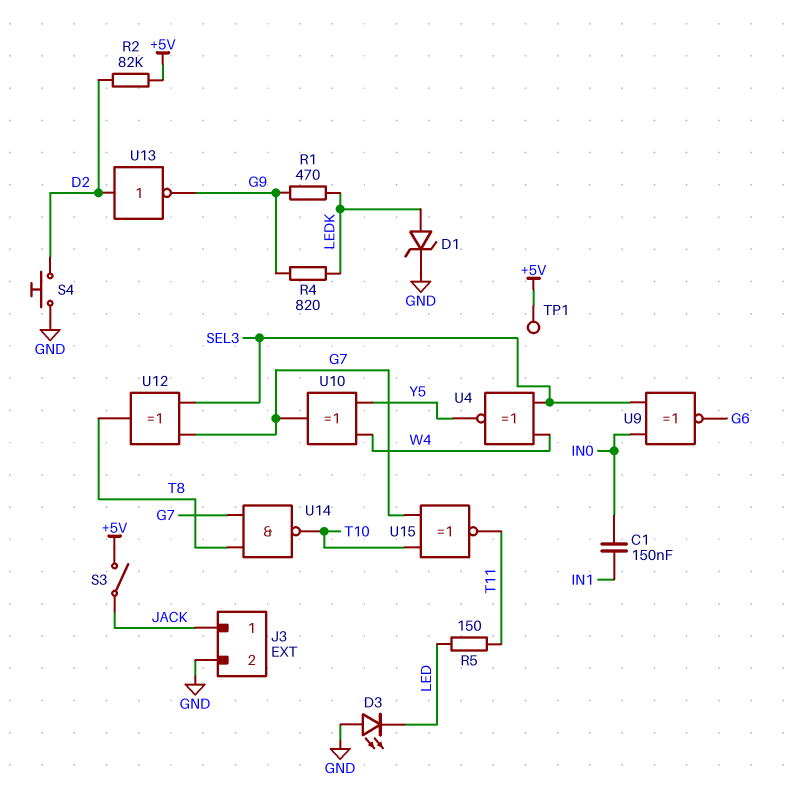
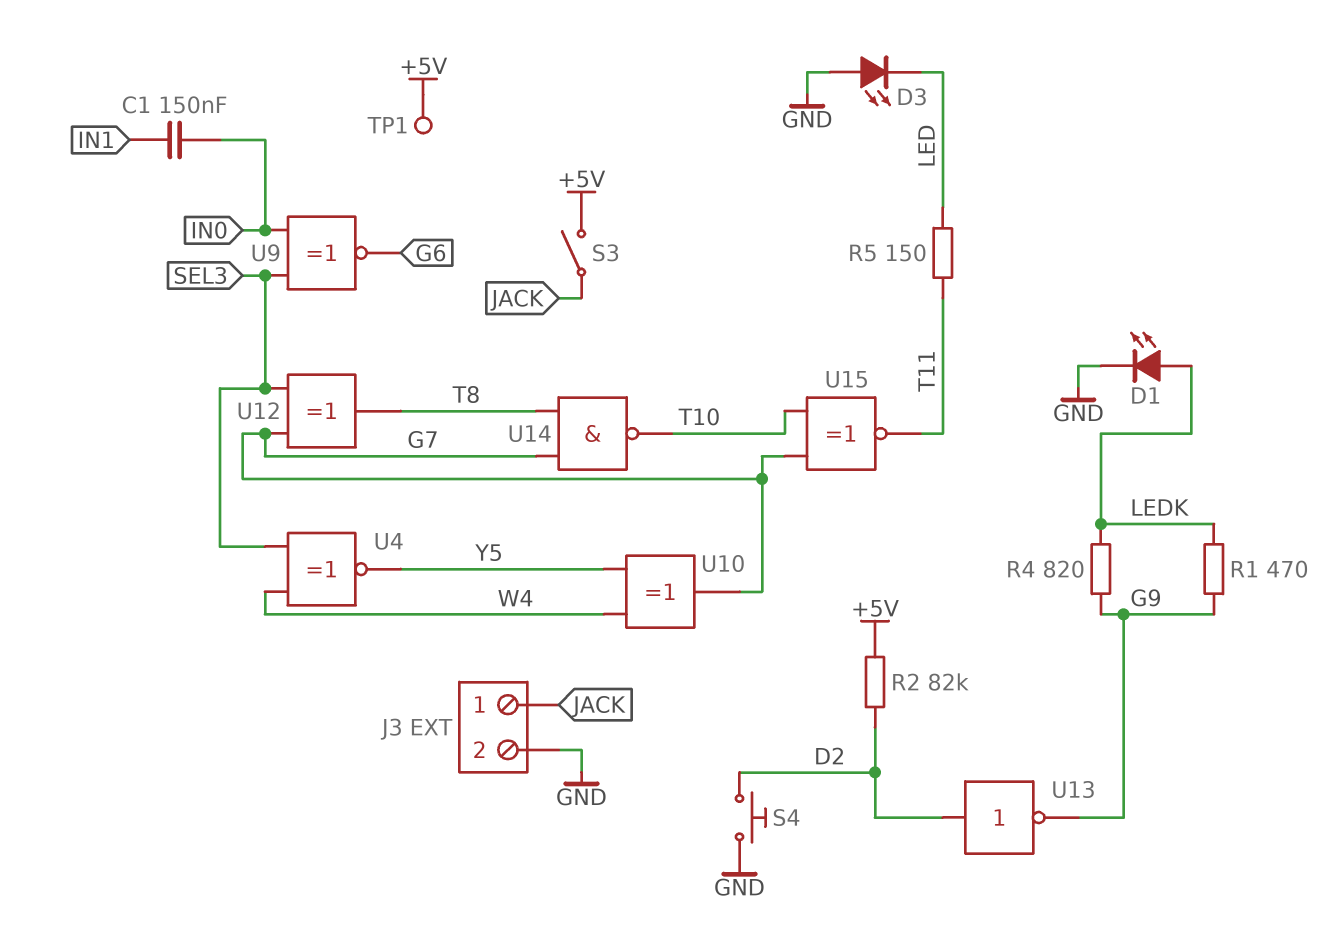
D1: zener (A LEDK, K GND) -> LED (A LEDK, K GND)

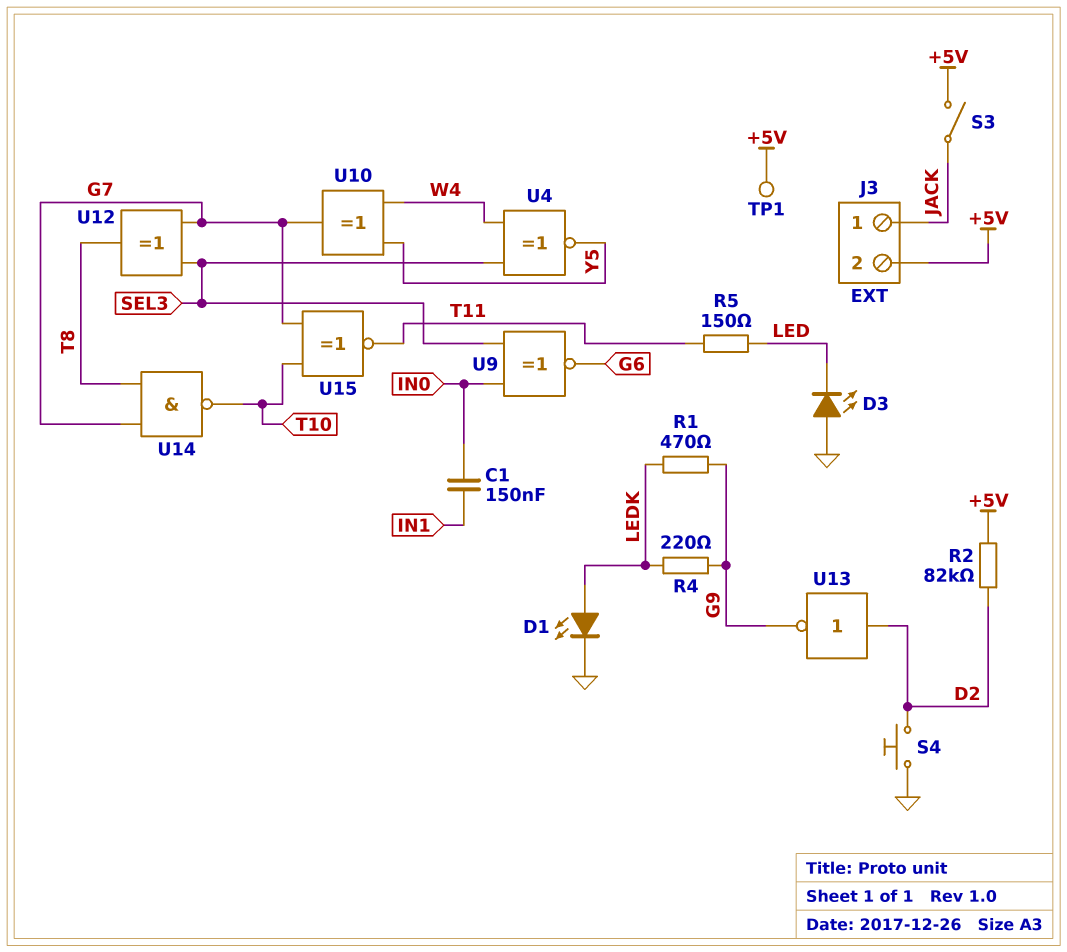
J3 pin 2: GND -> +5V
R4: 820 (G9, LEDK) -> 220 (G9, LEDK)

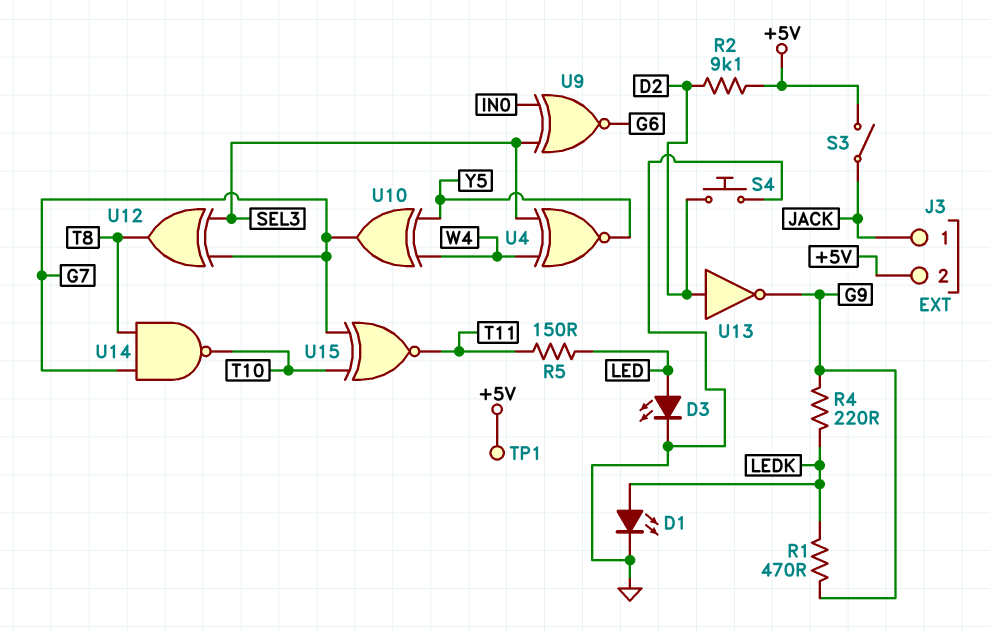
C1: 150nF (IN0, IN1) -> none
D3: LED (A GND, K LED) -> LED (A LED, K GND)
R2: 82k (+5V, D2) -> 9.1k (+5V, D2)

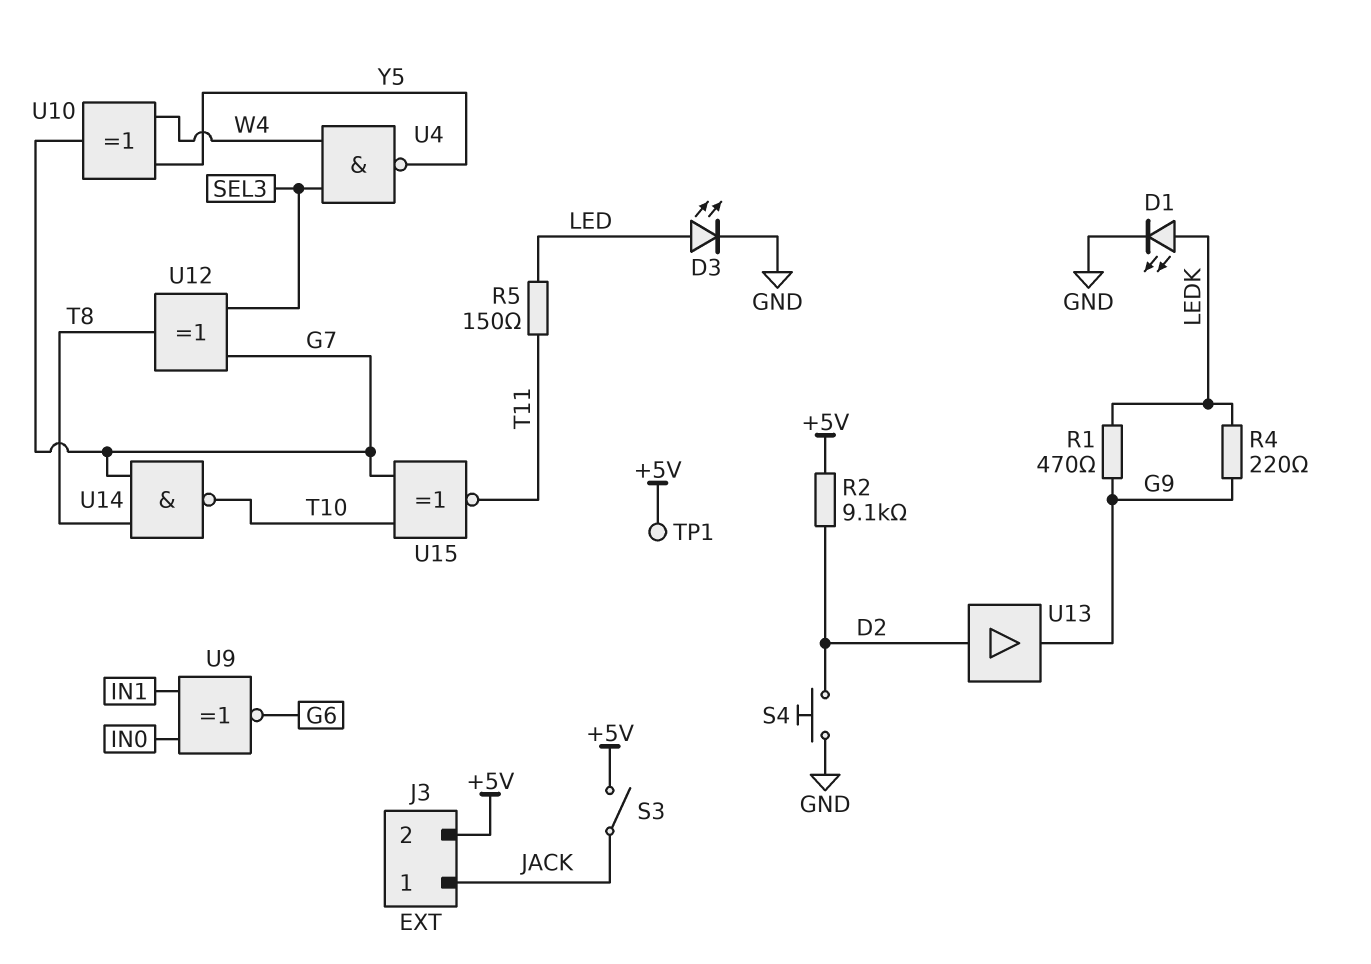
U4: XNOR (in SEL3, in W4, out Y5) -> NAND (in SEL3, in W4, out Y5)
U9: XNOR (in IN0, in SEL3, out G6) -> XNOR (in IN0, in IN1, out G6)
U13: NOT (in D2, out G9) -> buffer (in D2, out G9)

